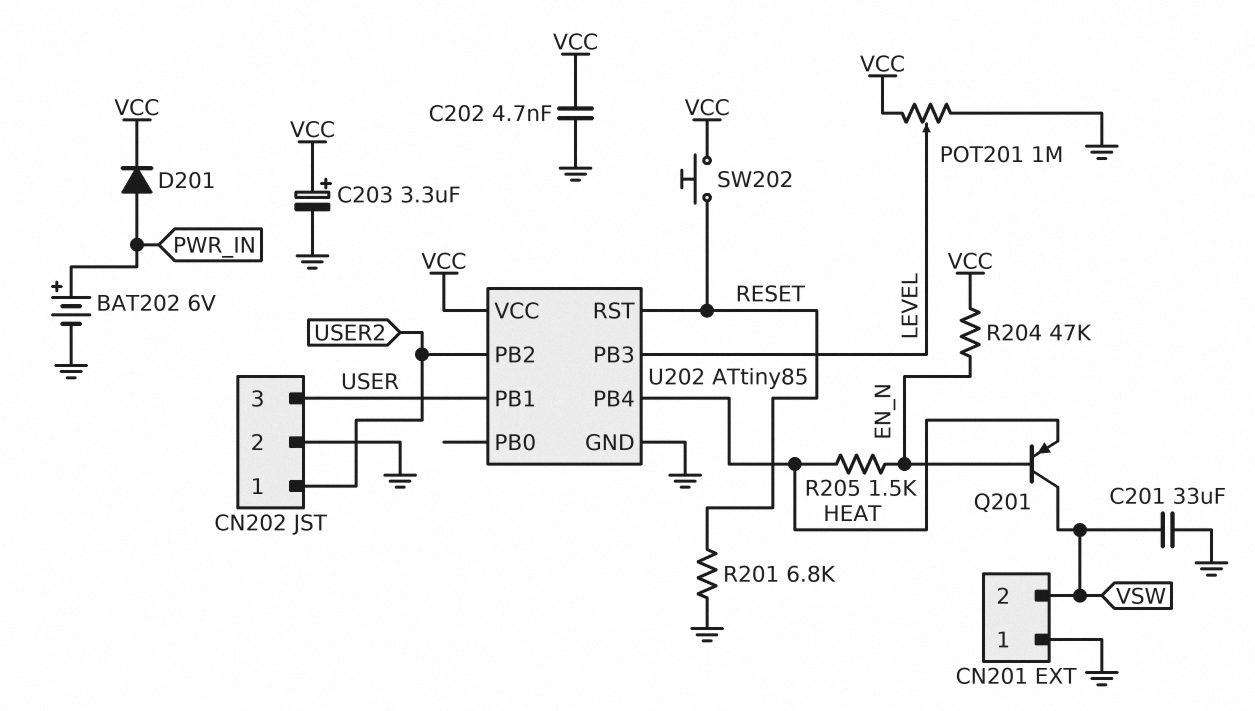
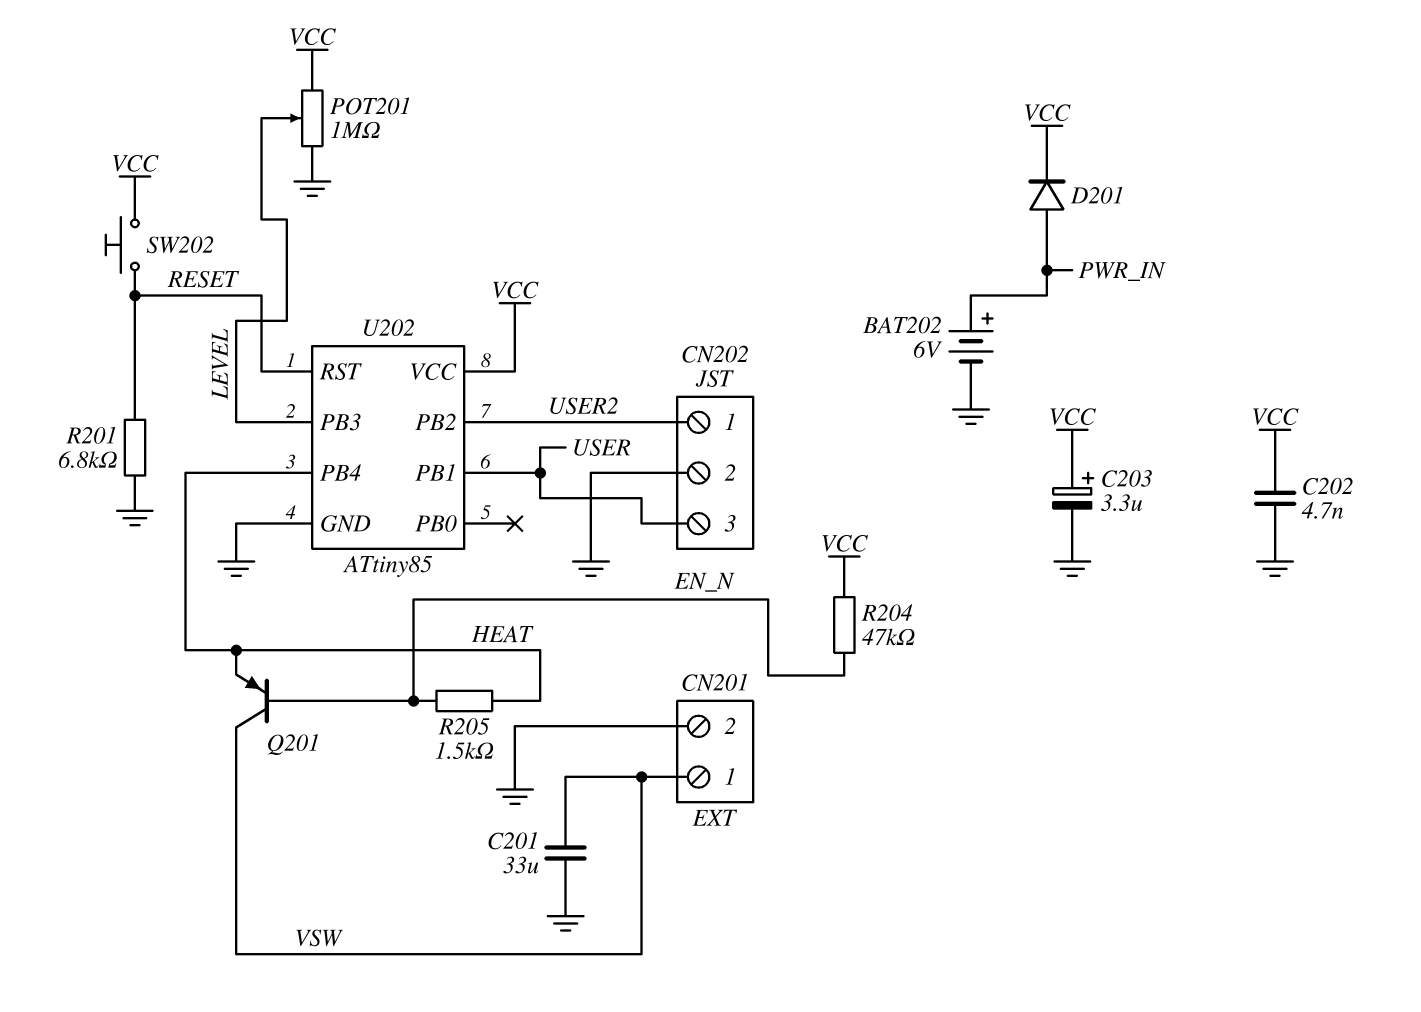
CN201 pin 1: GND -> VSW
CN201 pin 2: VSW -> GND

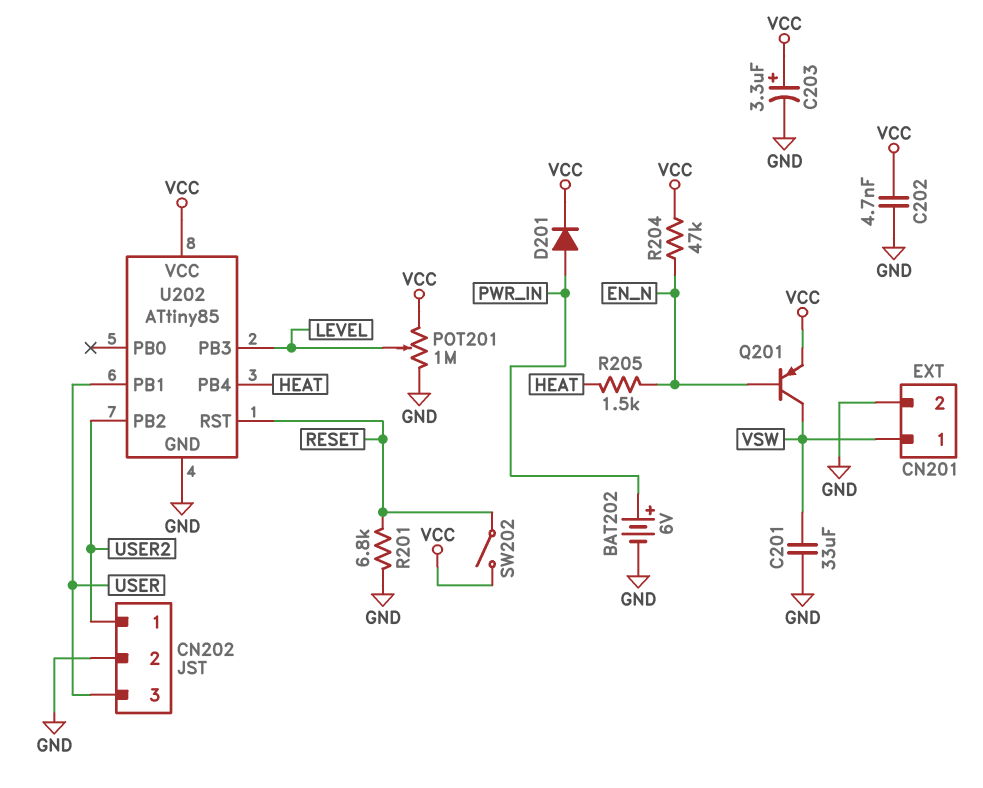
Q201: PNP (B EN_N, C VSW, E HEAT) -> PNP (B EN_N, C VSW, E VCC)
SW202: button (RESET, VCC) -> switch (RESET, VCC)

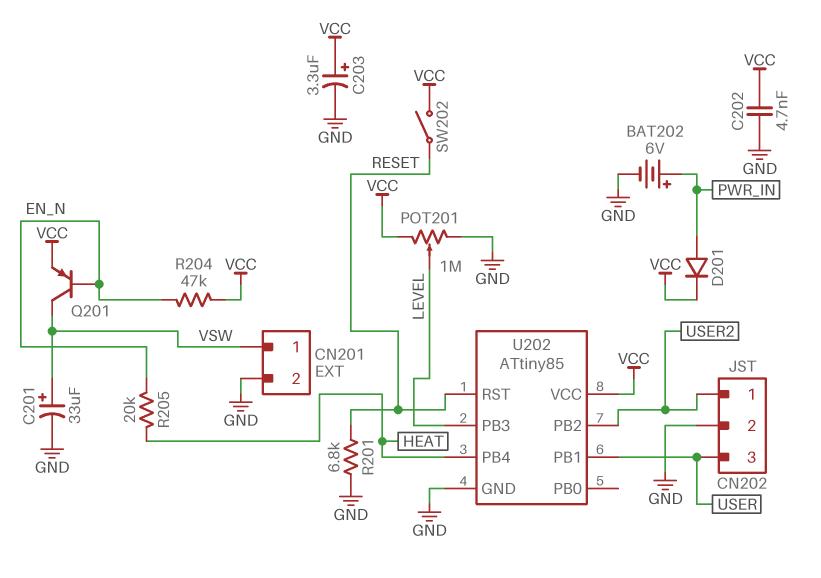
C201: 33uF (GND, VSW) -> 33uF (plus VSW, minus GND)
R205: 1.5k (EN_N, HEAT) -> 20k (EN_N, HEAT)

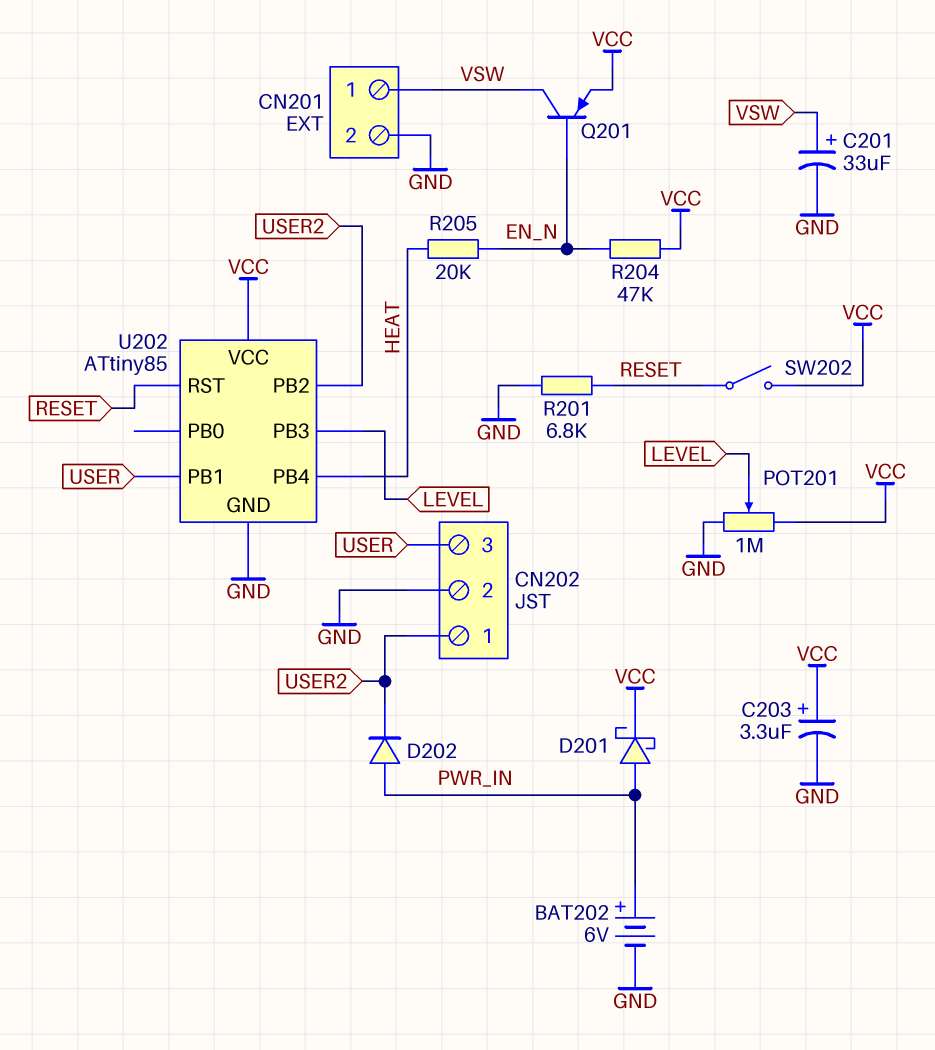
C202: 4.7nF (GND, VCC) -> none
D201: diode (A PWR_IN, K VCC) -> schottky (A PWR_IN, K VCC)
D202: none -> diode (A PWR_IN, K USER2)

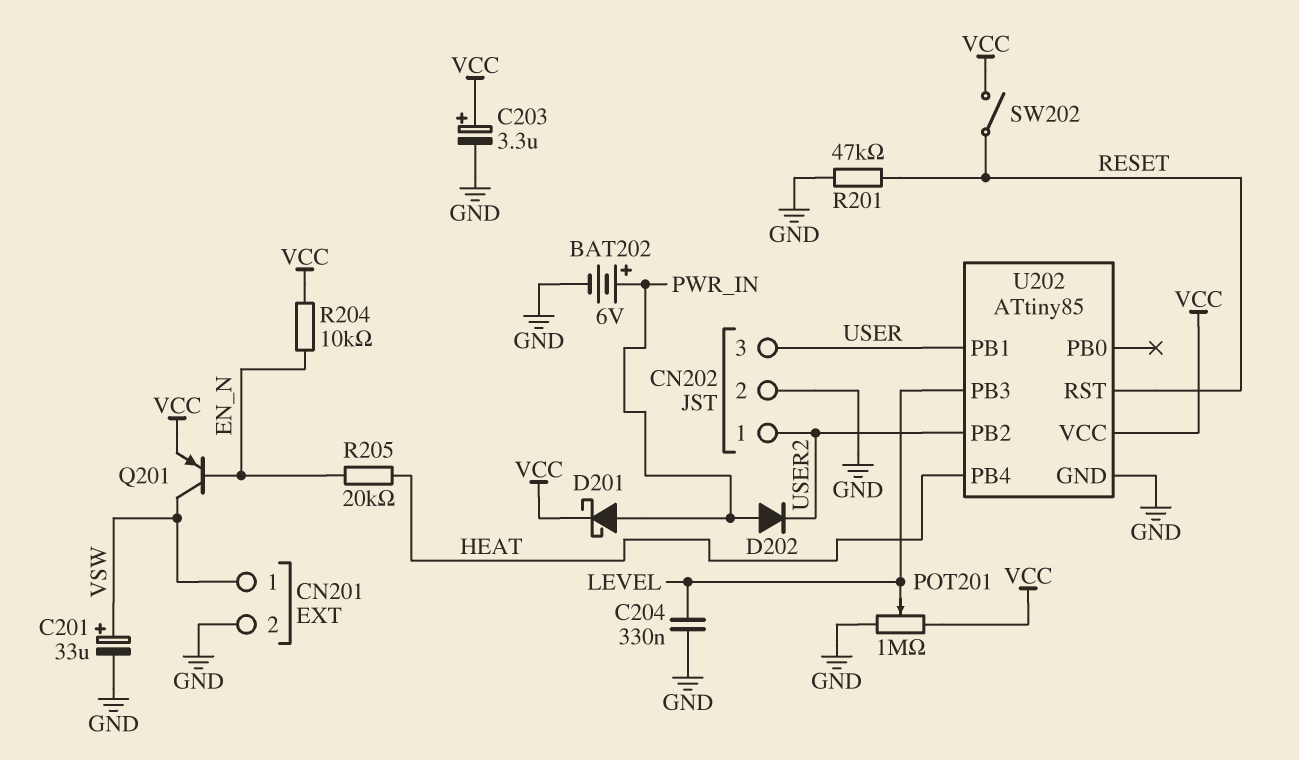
C204: none -> 330nF (GND, LEVEL)
R201: 6.8k (GND, RESET) -> 47k (GND, RESET)
R204: 47k (EN_N, VCC) -> 10k (EN_N, VCC)

